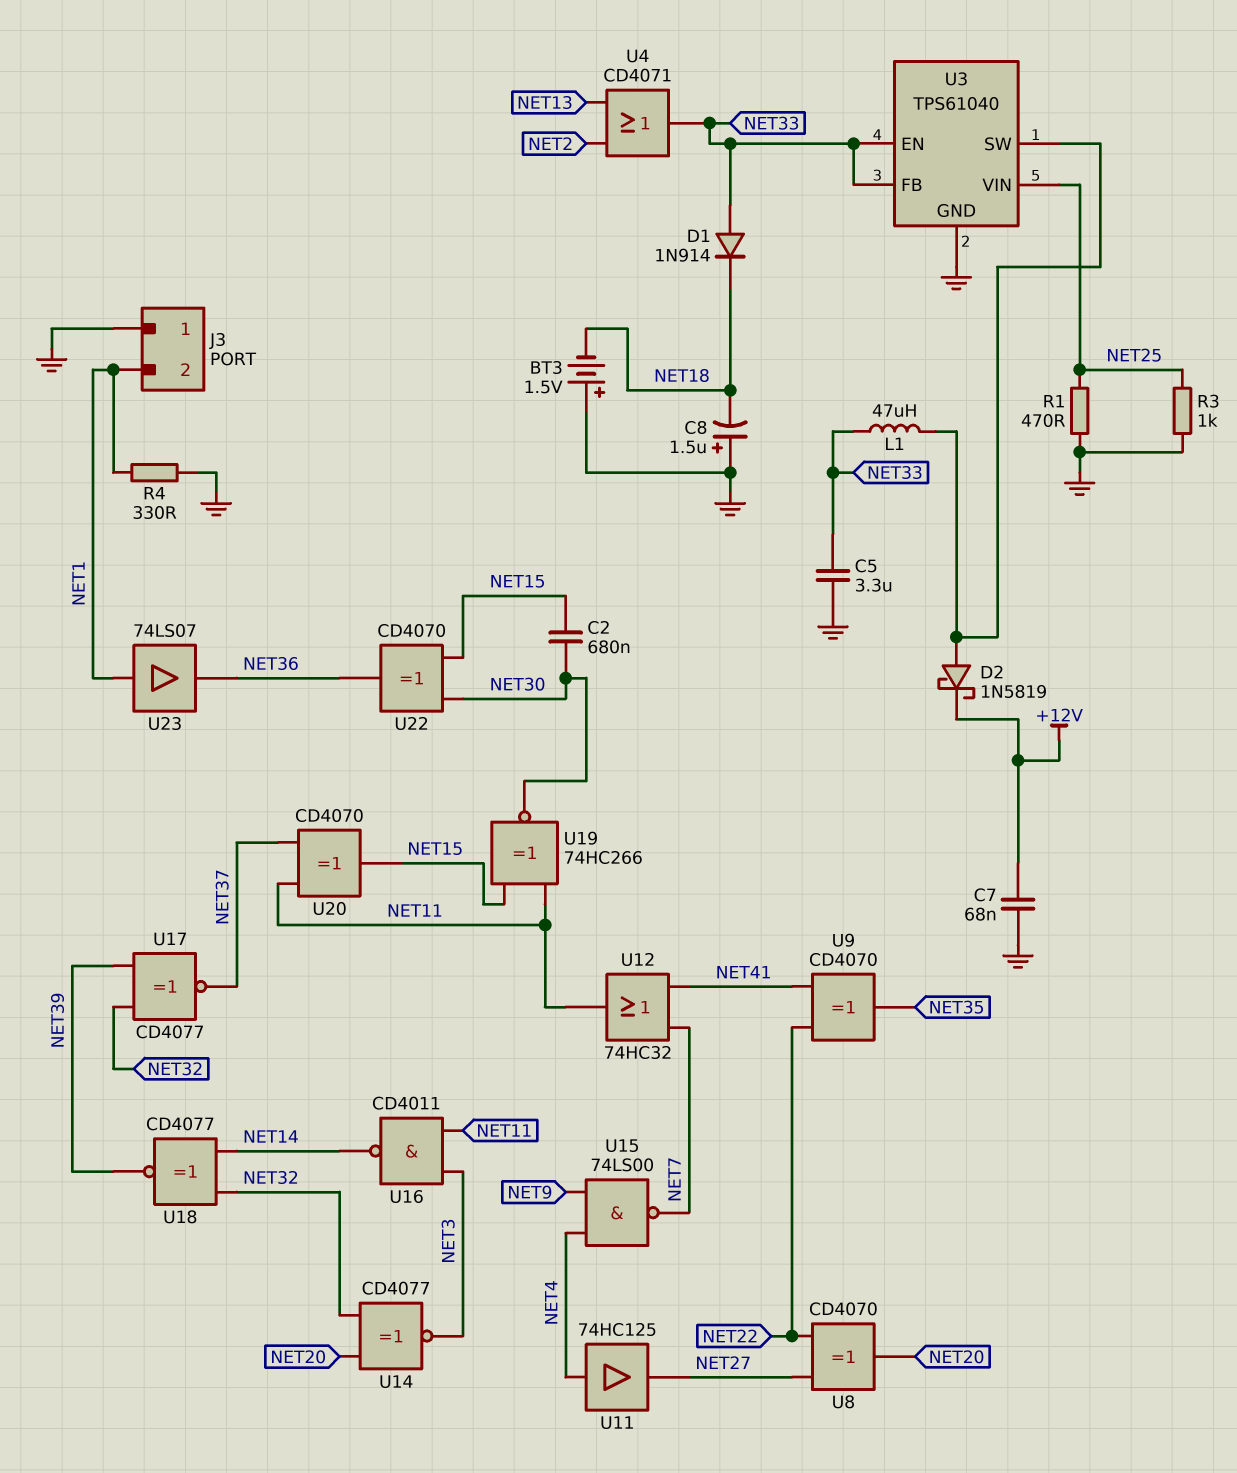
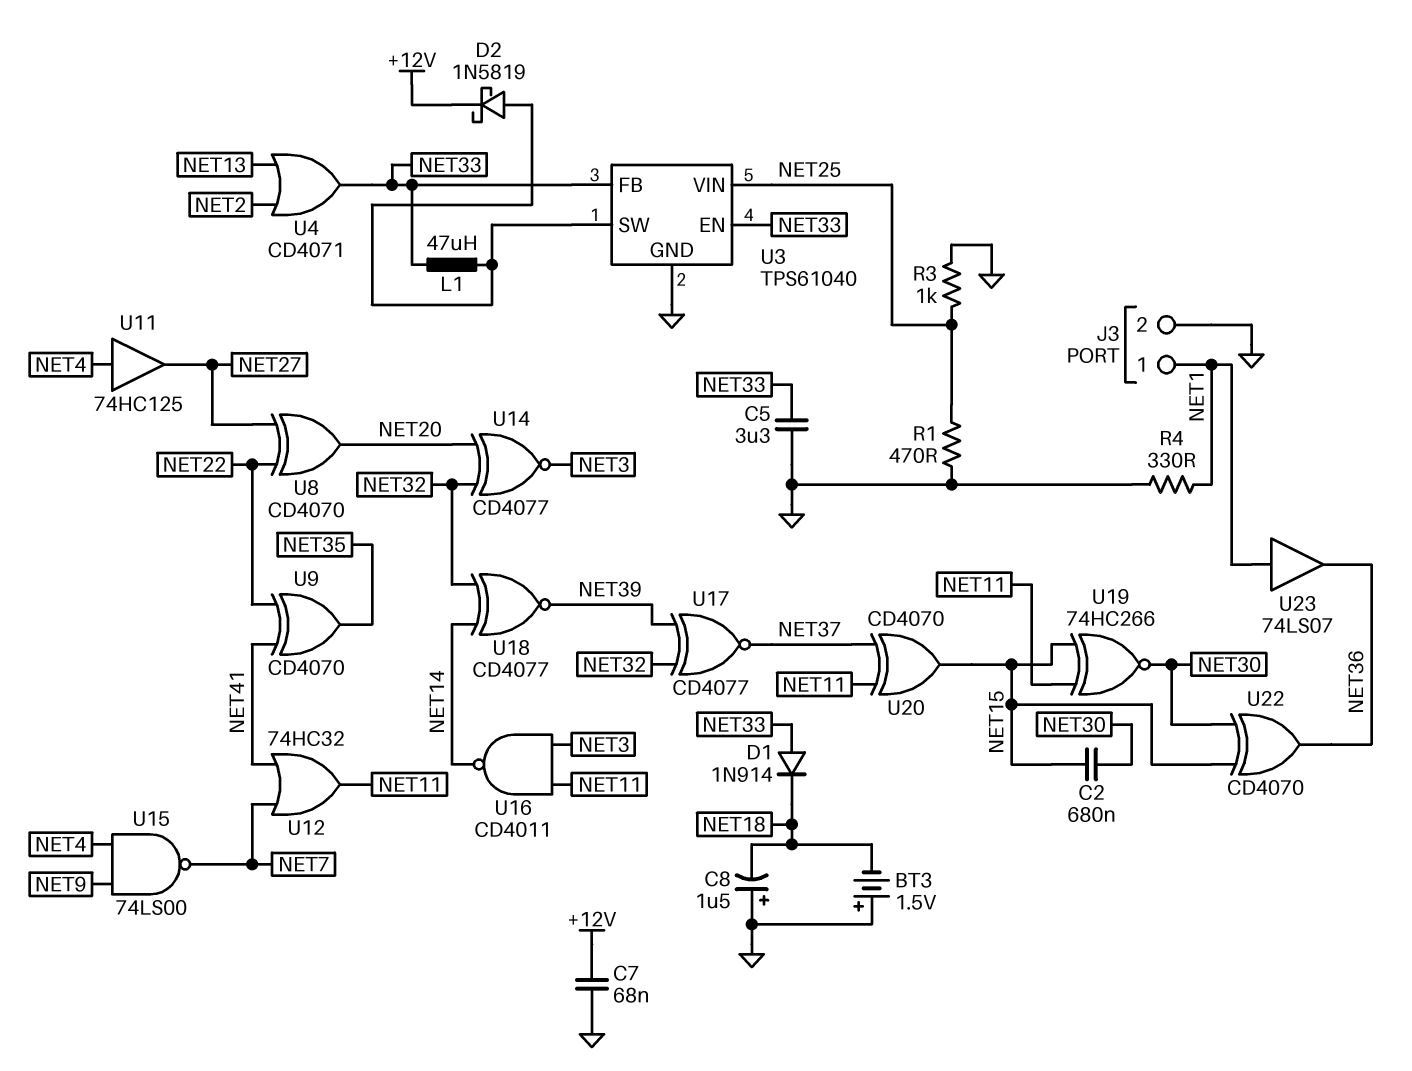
J3 pin 1: GND -> NET1
J3 pin 2: NET1 -> GND

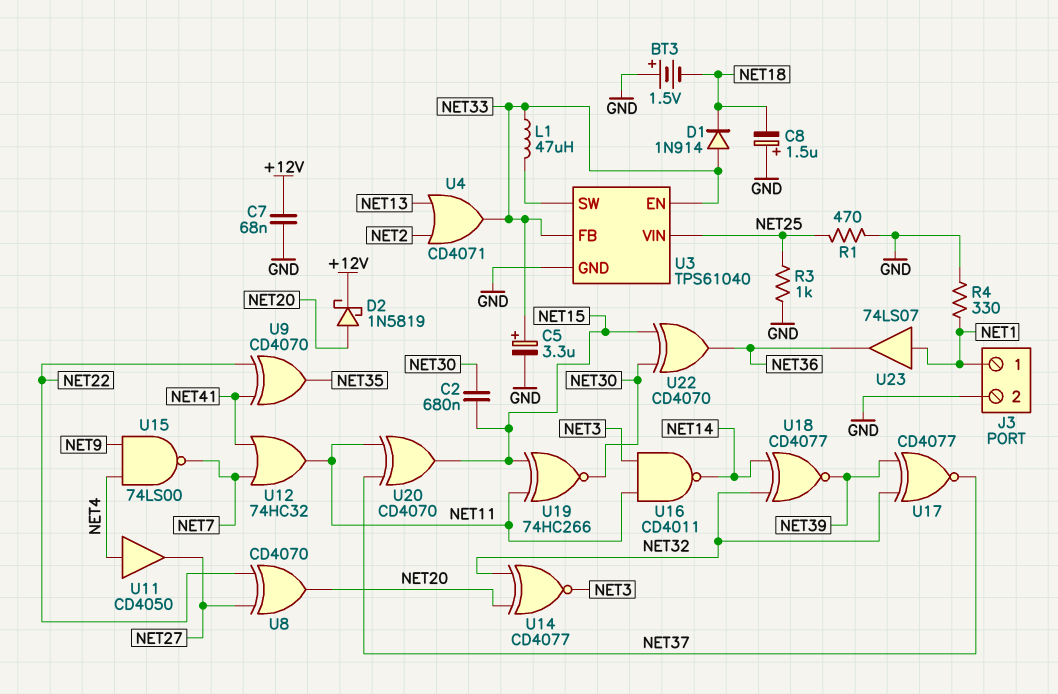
C5: 3.3uF (GND, NET33) -> 3.3uF (plus NET33, minus GND)
D2: schottky 1N5819 (A U3/SW, K +12V) -> schottky 1N5819 (A NET20, K +12V)
U11: buffer 74HC125 (in NET4, out NET27) -> buffer CD4050 (in NET4, out NET27)

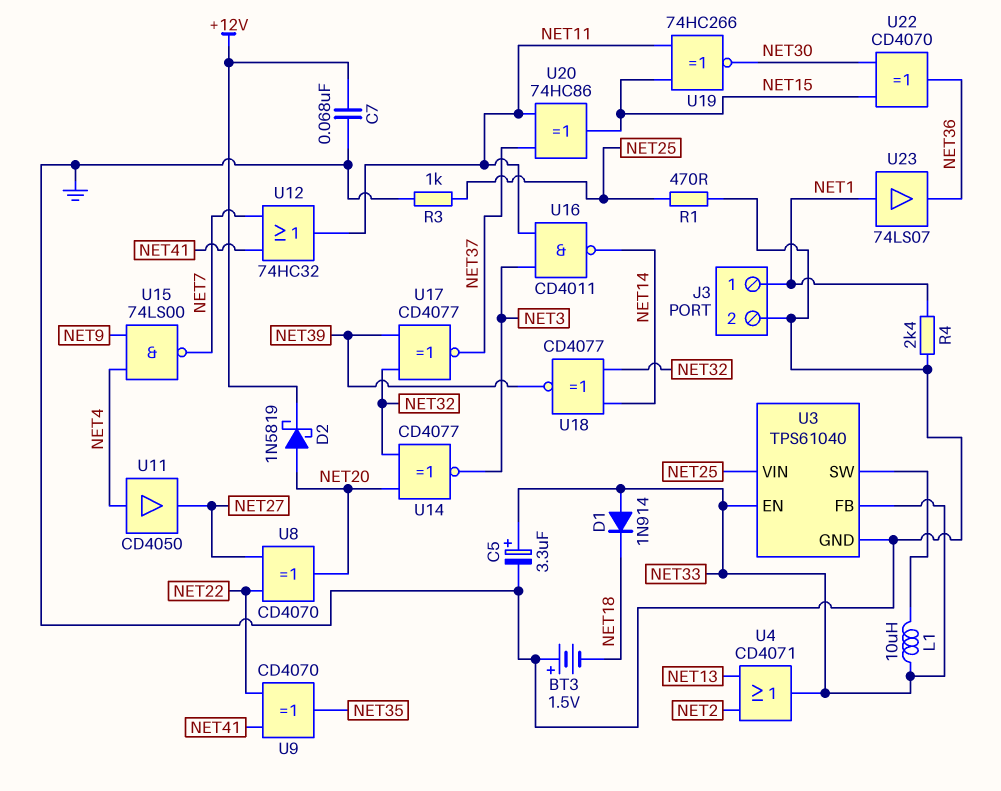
C2: 680nF (NET15, NET30) -> none
C8: 1.5uF (plus GND, minus NET18) -> none
L1: 47uH (NET33, U3/SW) -> 10uH (NET33, U3/SW)
R4: 330 (GND, NET1) -> 2.4k (GND, NET1)
U20: XOR CD4070 (in NET11, in NET37, out NET15) -> XOR 74HC86 (in NET11, in NET37, out NET15)

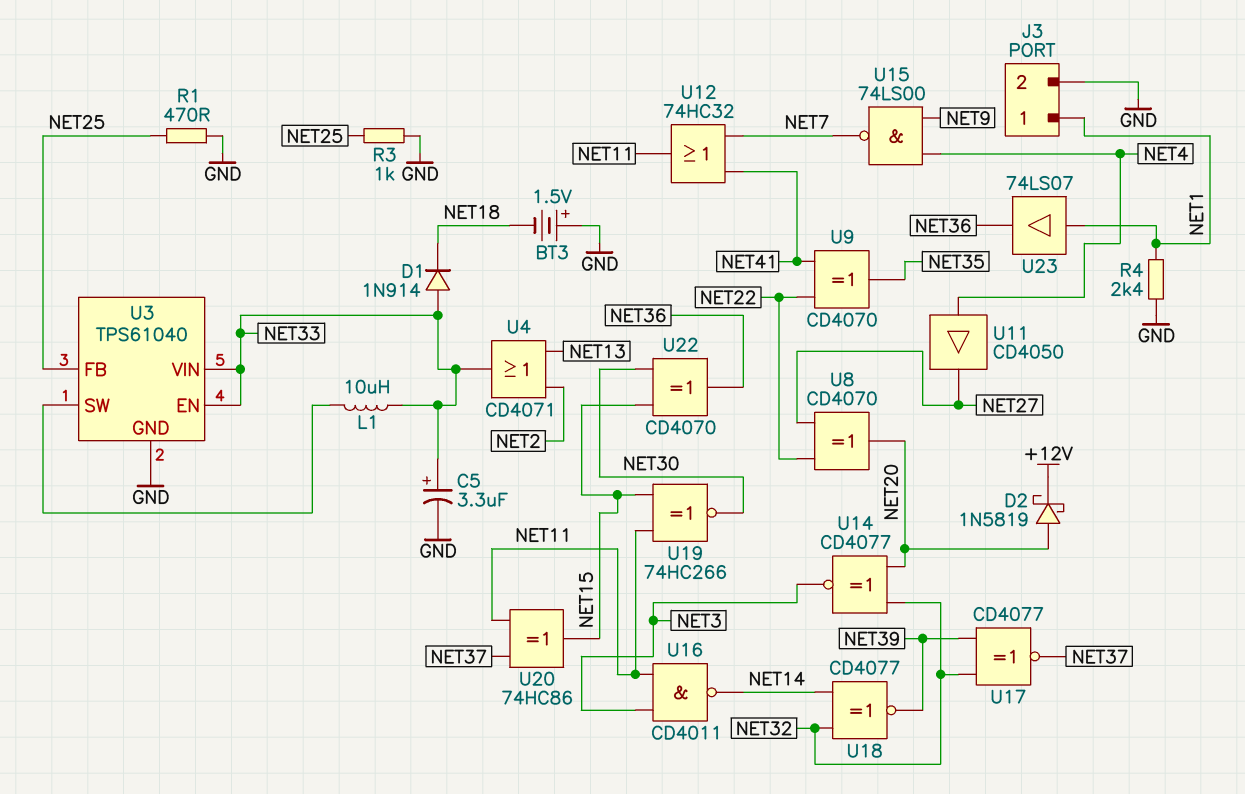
C7: 68nF (+12V, GND) -> none
U3 pin FB: NET33 -> NET25
U3 pin VIN: NET25 -> NET33

